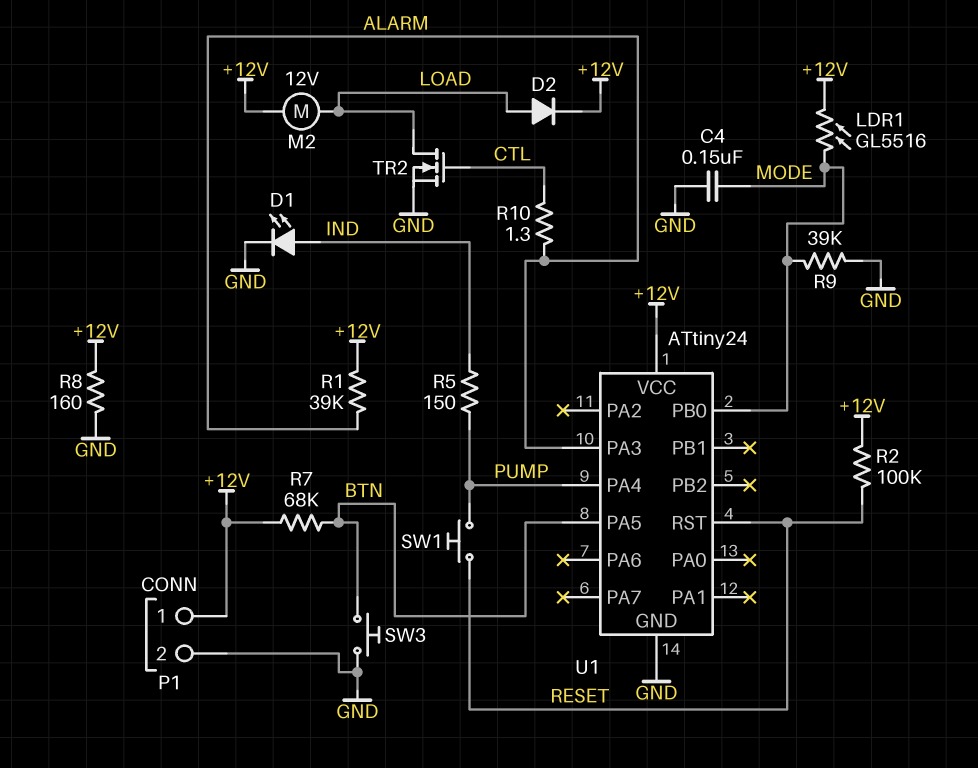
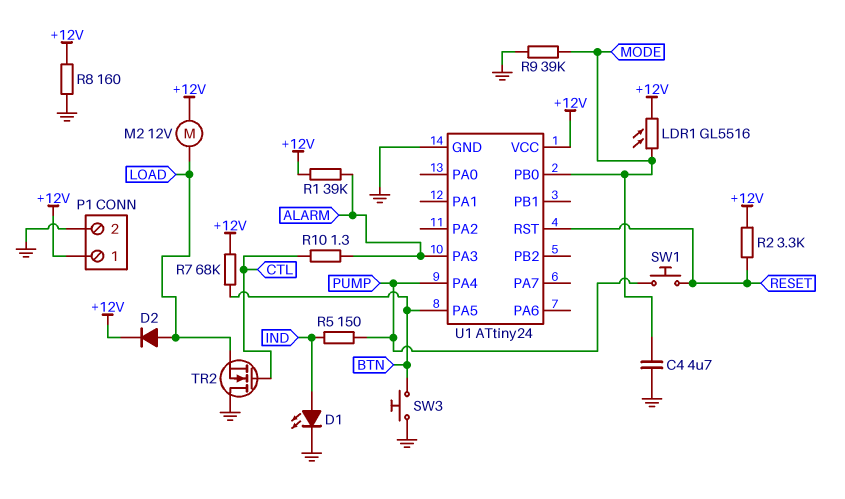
C4: 150nF (GND, MODE) -> 4.7uF (GND, MODE)
R2: 100k (+12V, RESET) -> 3.3k (+12V, RESET)
TR2: NMOS (G CTL, D LOAD, S GND) -> NMOS (G CTL, D GND, S LOAD)

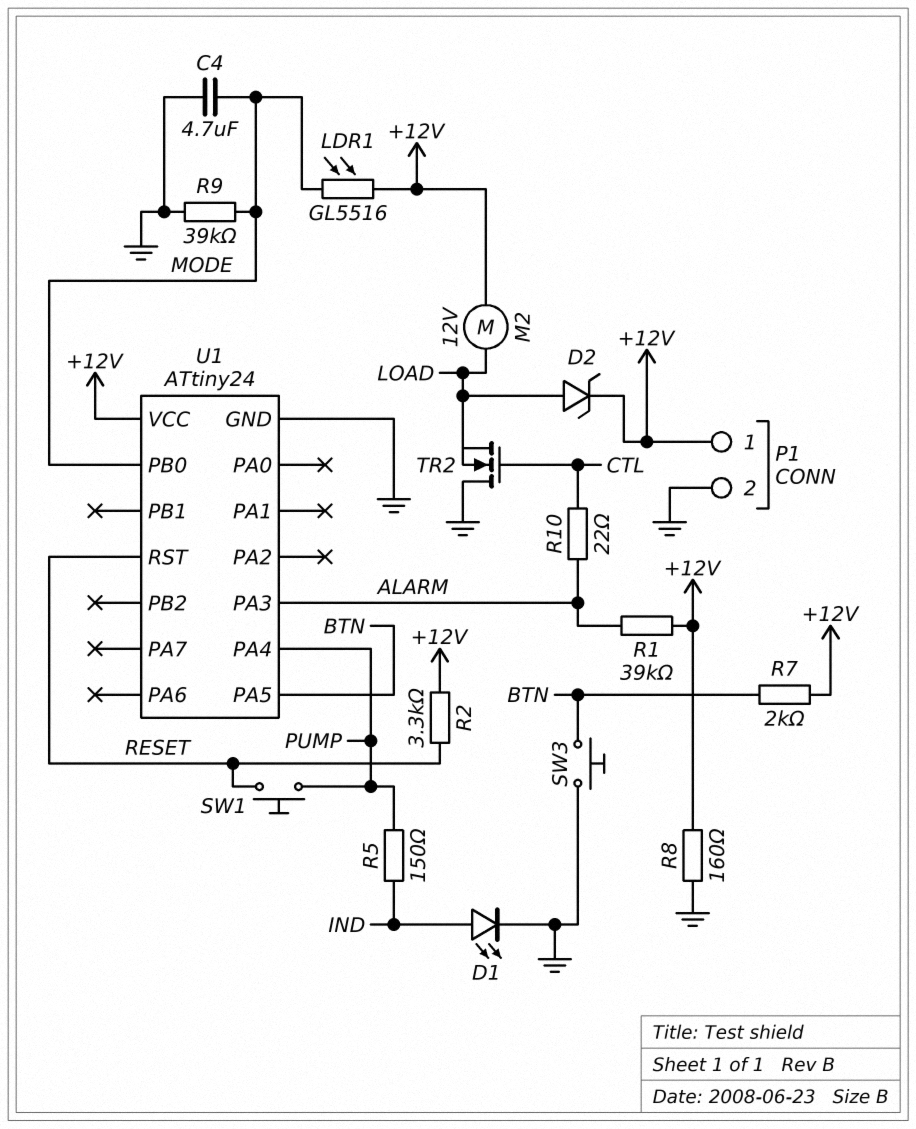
D2: diode (A LOAD, K +12V) -> zener (A LOAD, K +12V)
R7: 68k (+12V, BTN) -> 2k (+12V, BTN)
R10: 1.3 (ALARM, CTL) -> 22 (ALARM, CTL)

